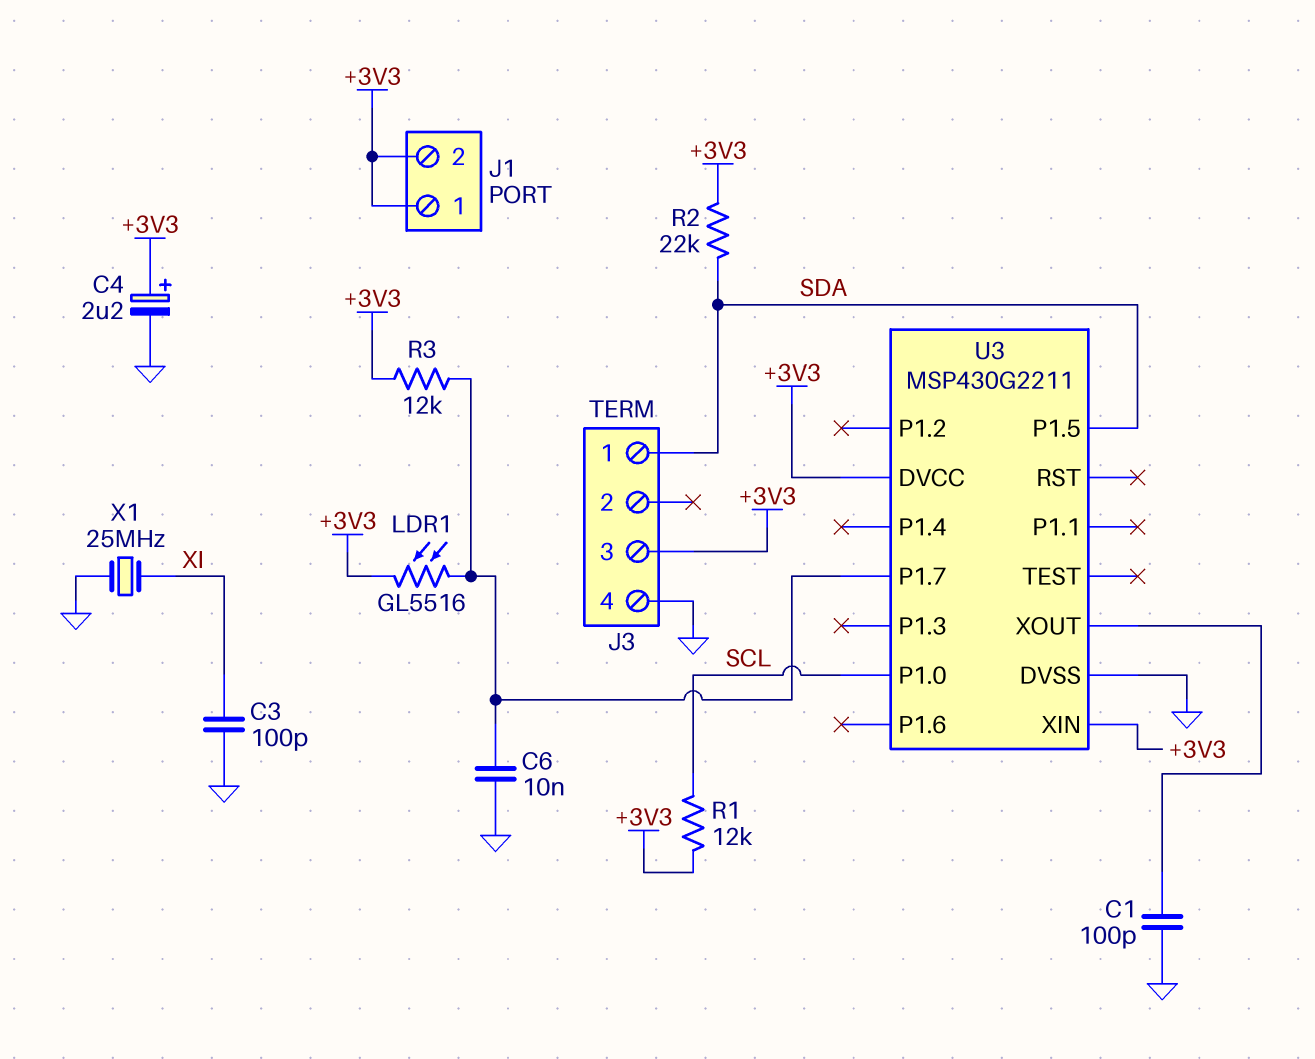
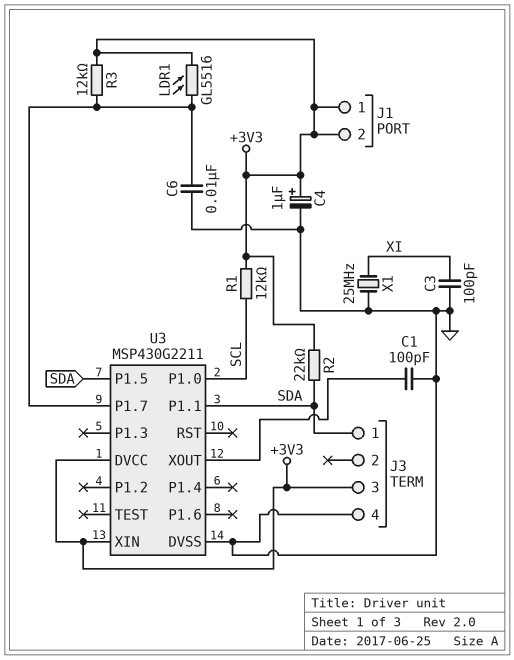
C4: 2.2uF (plus +3V3, minus GND) -> 1uF (plus +3V3, minus GND)
U3 pin P1.1: none -> SDA

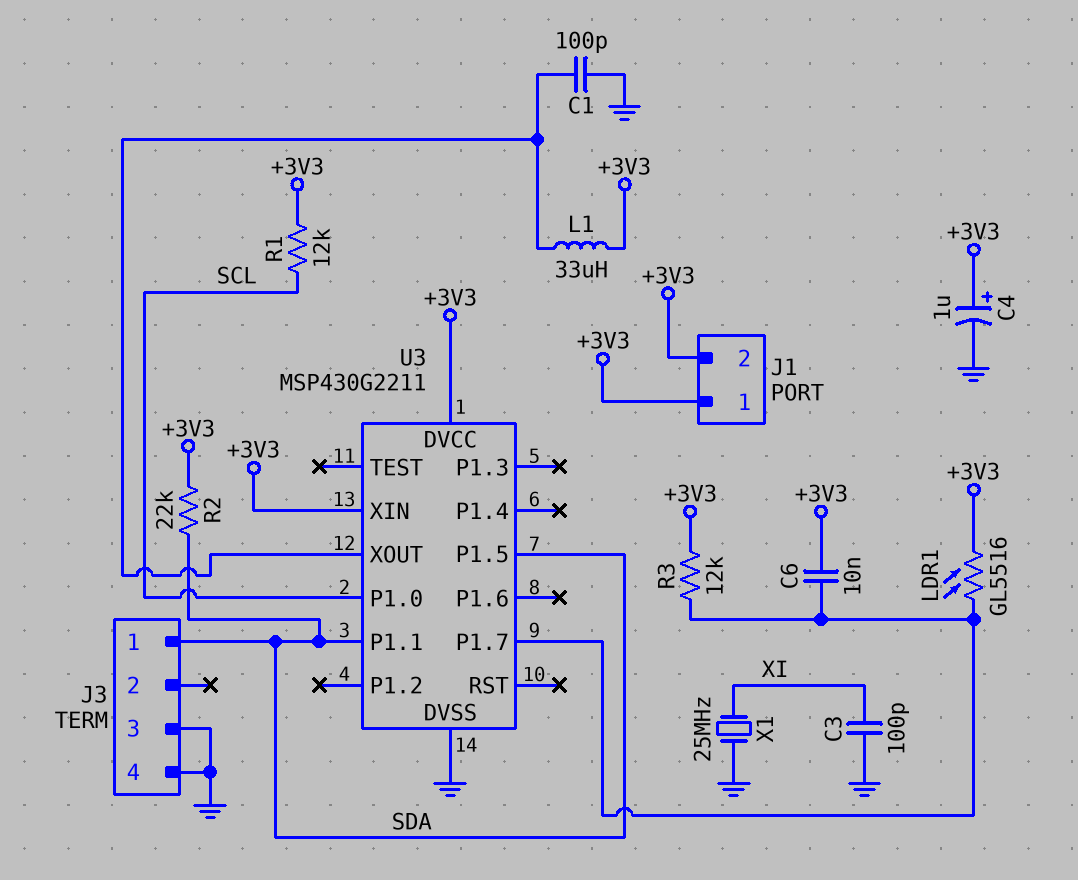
C6: 10nF (GND, U3/P1.7) -> 10nF (+3V3, U3/P1.7)
J3 pin 3: +3V3 -> GND
L1: none -> 33uH (+3V3, U3/XOUT)

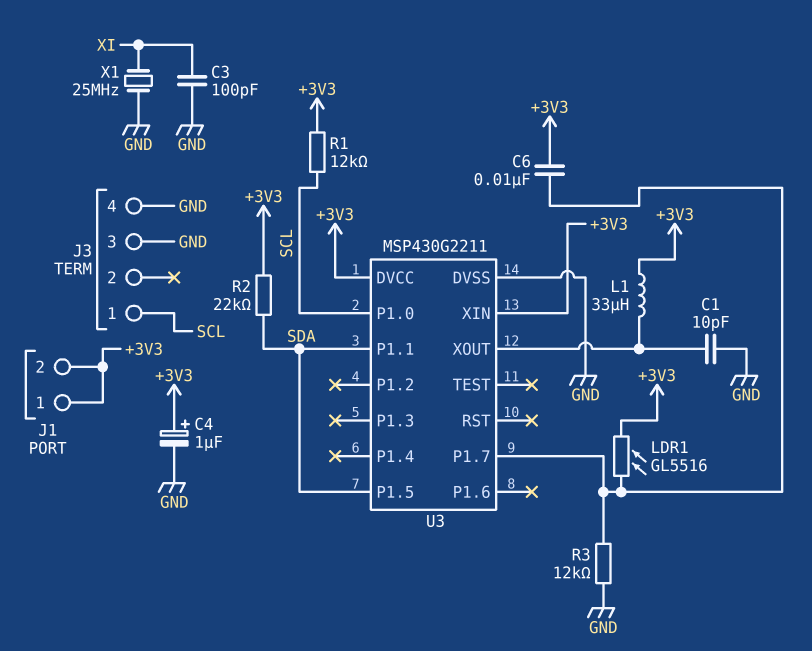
C1: 100pF (GND, U3/XOUT) -> 10pF (GND, U3/XOUT)
J3 pin 1: SDA -> SCL
R3: 12k (+3V3, U3/P1.7) -> 12k (GND, U3/P1.7)

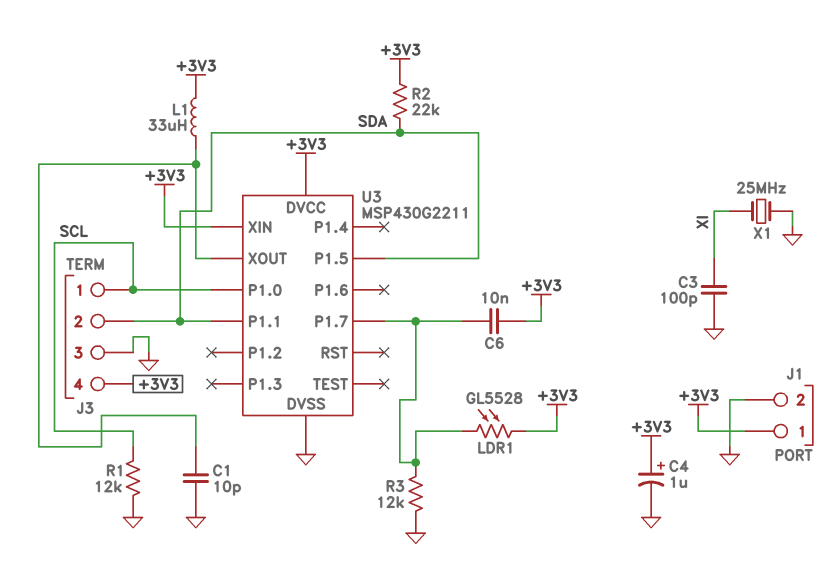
J1 pin 2: +3V3 -> GND
J3 pin 2: none -> SDA
J3 pin 4: GND -> +3V3
LDR1: GL5516 (+3V3, U3/P1.7) -> GL5528 (+3V3, U3/P1.7)
R1: 12k (+3V3, SCL) -> 12k (GND, SCL)

